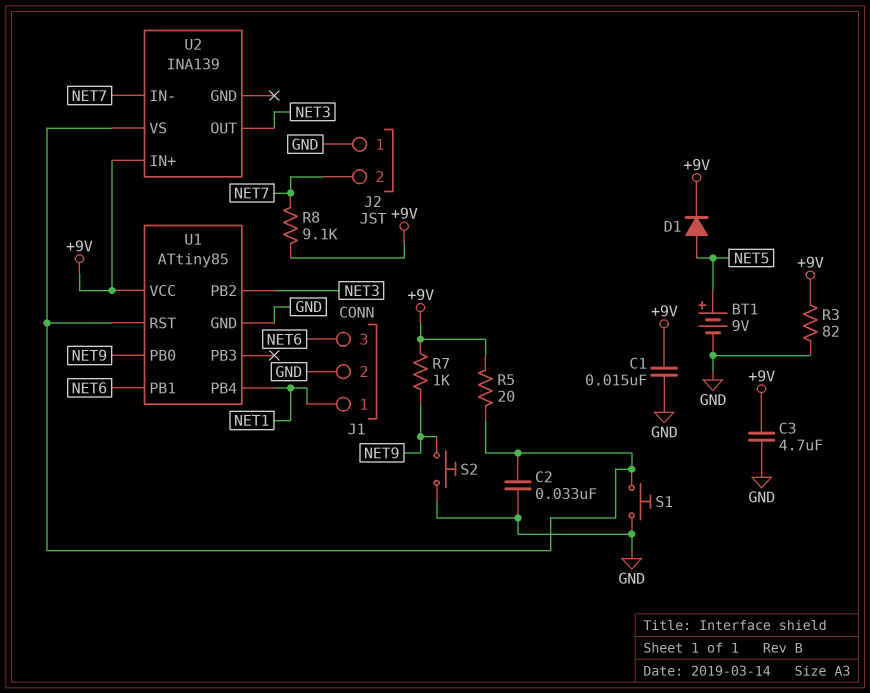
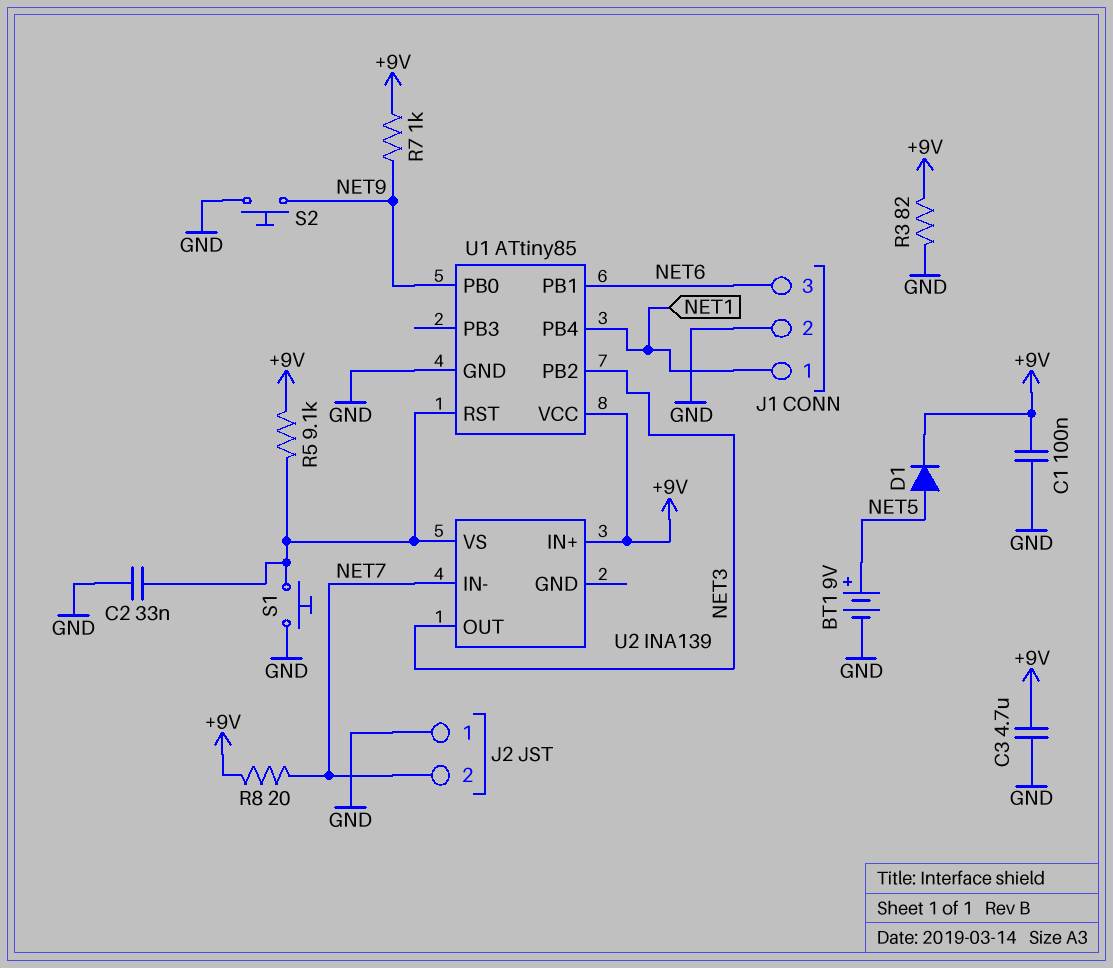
C1: 15nF (+9V, GND) -> 100nF (+9V, GND)
R5: 20 (+9V, U1/RST) -> 9.1k (+9V, U1/RST)
R8: 9.1k (+9V, NET7) -> 20 (+9V, NET7)

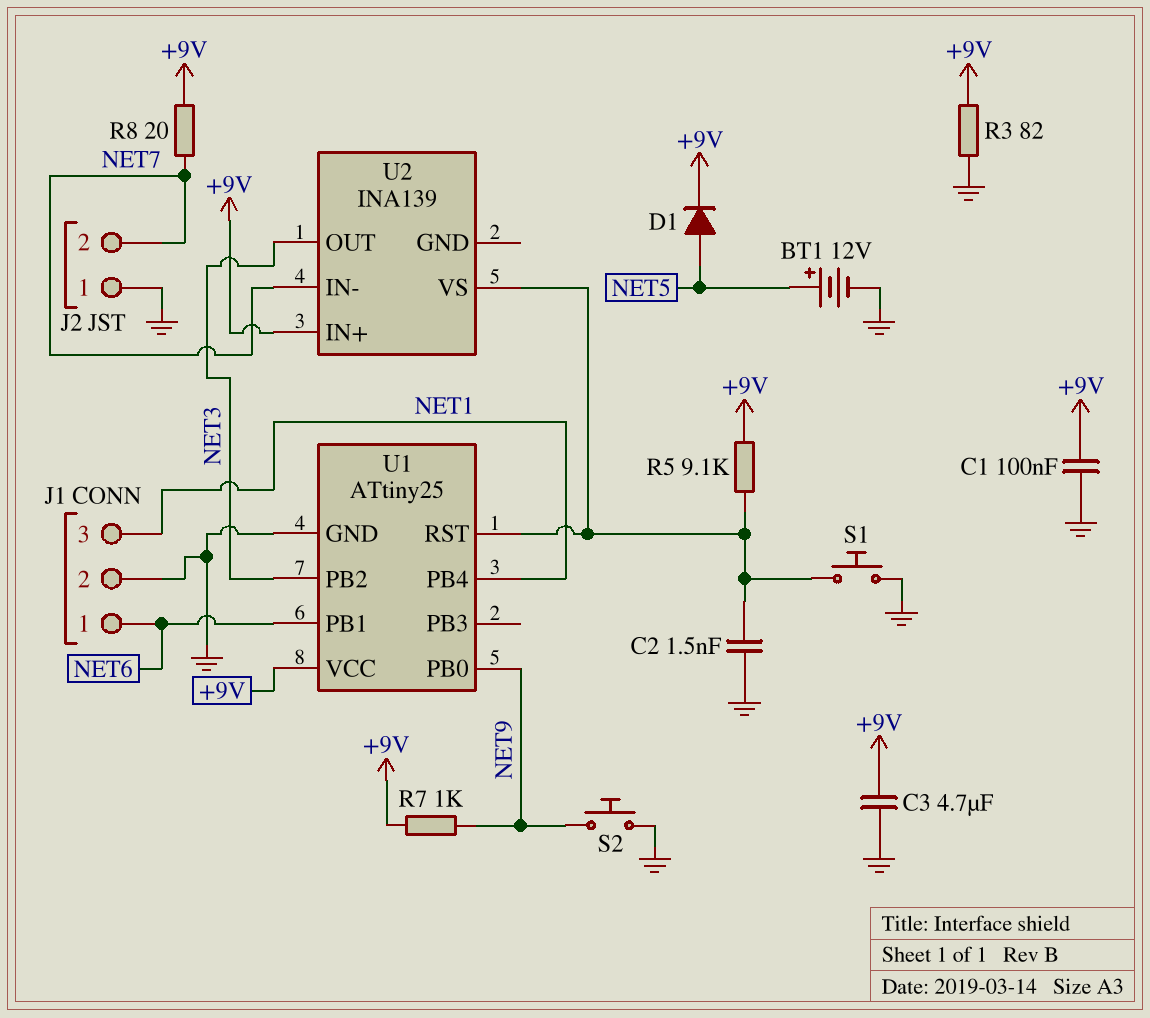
BT1: 9V (plus NET5, minus GND) -> 12V (plus NET5, minus GND)
C2: 33nF (GND, U1/RST) -> 1.5nF (GND, U1/RST)
J1 pin 1: NET1 -> NET6
J1 pin 3: NET6 -> NET1
U1: ATtiny85 -> ATtiny25

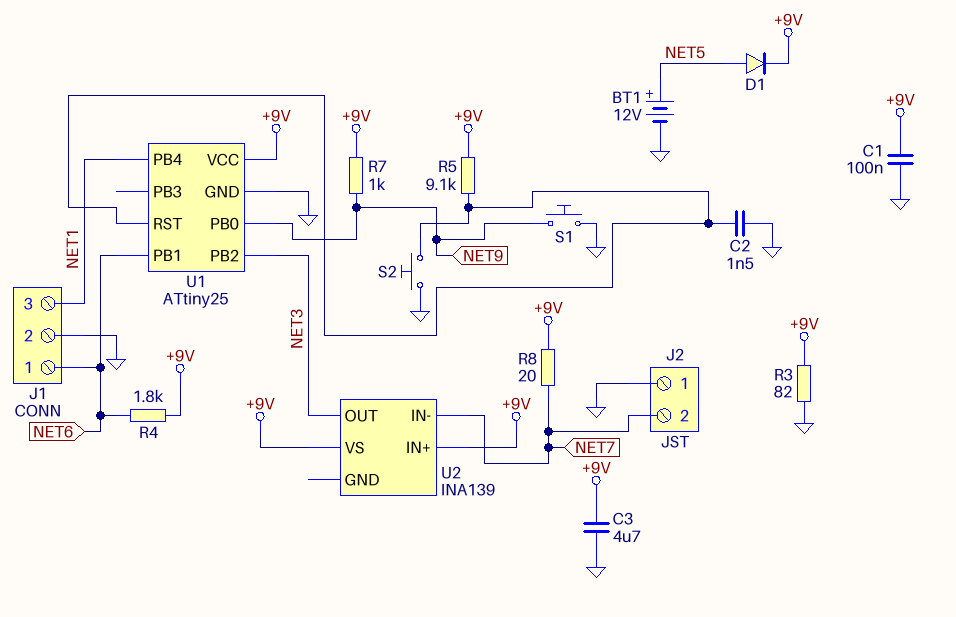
R4: none -> 1.8k (+9V, NET6)
S1: button (GND, U1/RST) -> button (GND, NET9)
S2: button (GND, NET9) -> button (GND, U1/RST)
U2 pin VS: U1/RST -> +9V

